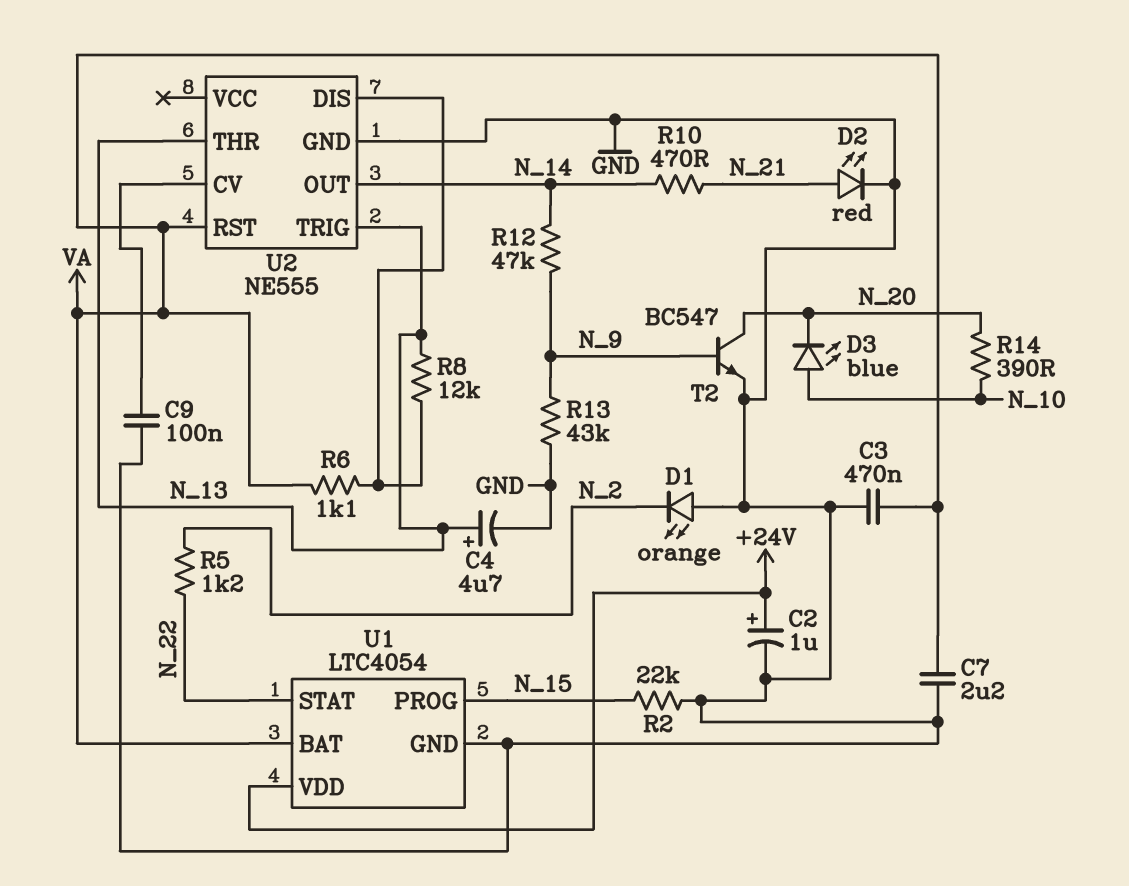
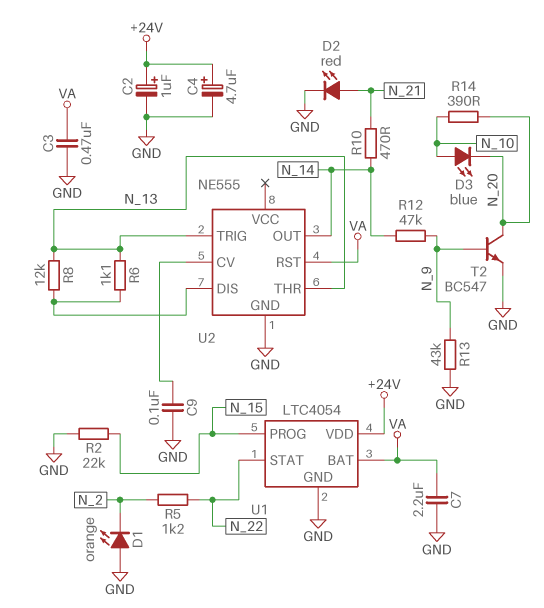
C4: 4.7uF (plus N_13, minus GND) -> 4.7uF (plus +24V, minus GND)
R6: 1.1k (U2/DIS, VA) -> 1.1k (N_13, U2/DIS)

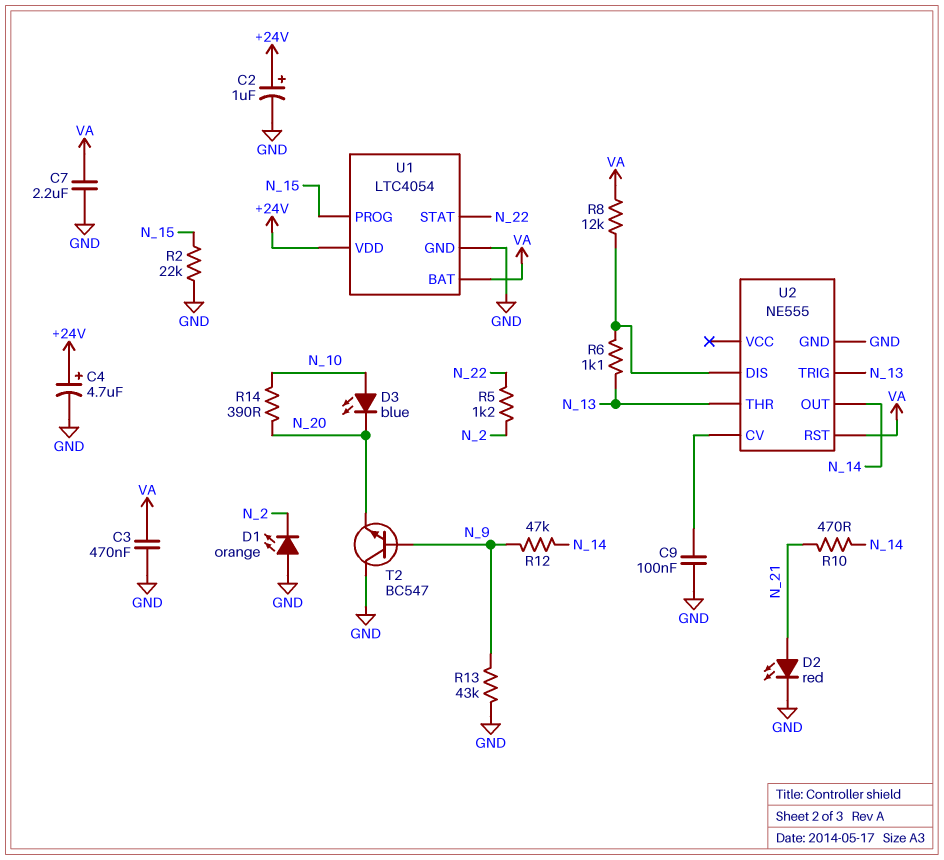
R8: 12k (N_13, U2/DIS) -> 12k (U2/DIS, VA)
T2: NPN BC547 (B N_9, C N_20, E GND) -> NPN BC547 (B N_9, C GND, E N_20)

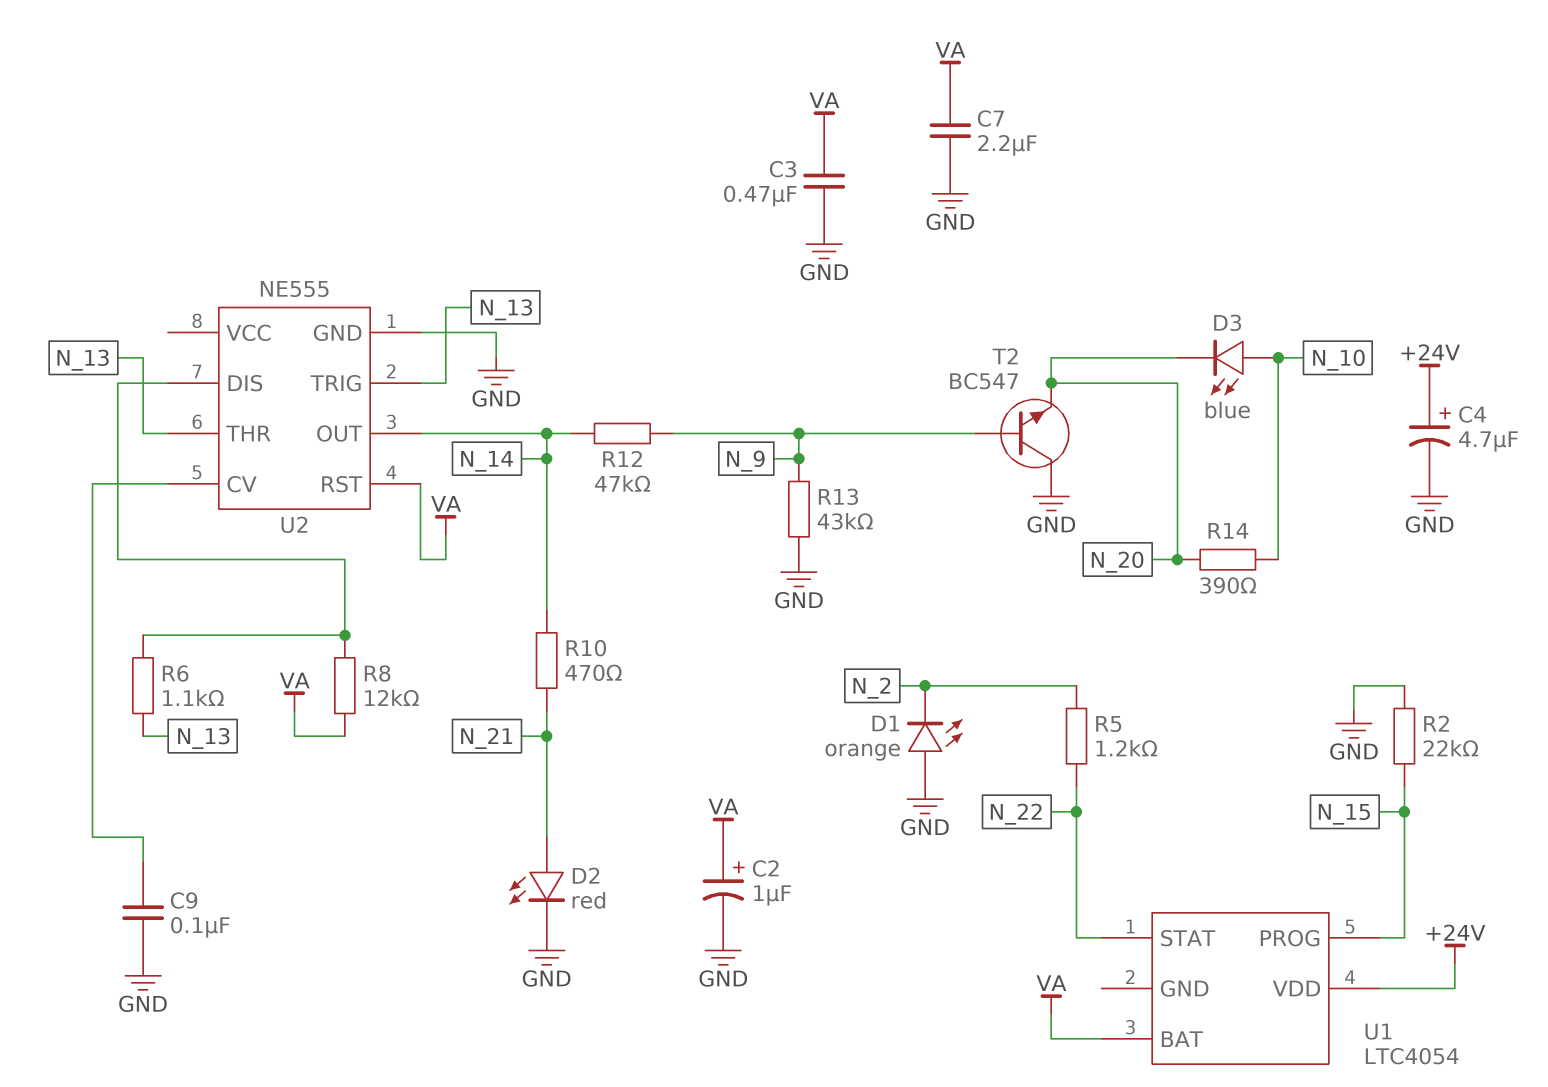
C2: 1uF (plus +24V, minus GND) -> 1uF (plus VA, minus GND)
U1 pin GND: GND -> none

